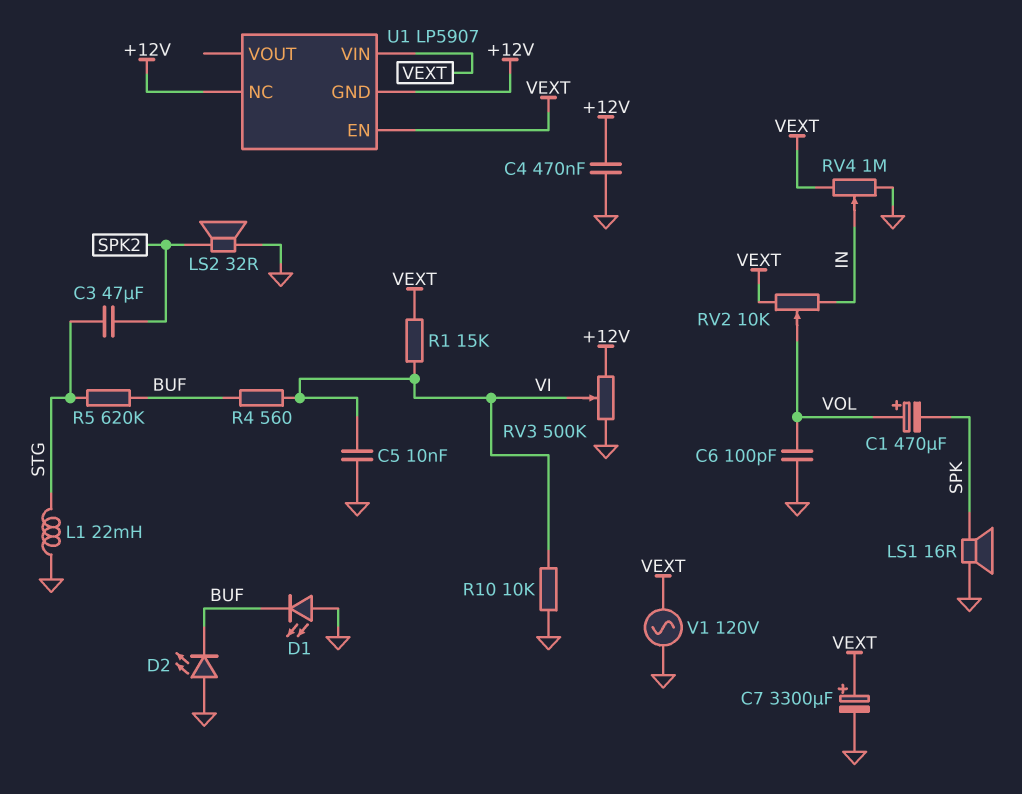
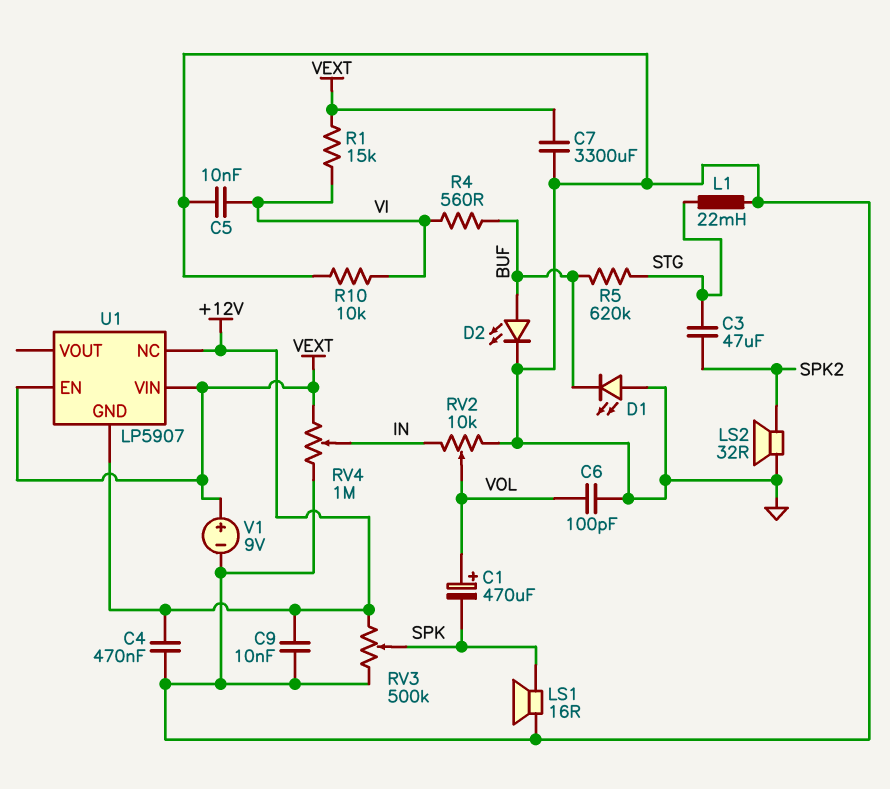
C7: 3300uF (plus VEXT, minus GND) -> 3300uF (GND, VEXT)
C9: none -> 10nF (+12V, GND)
D2: LED (A GND, K BUF) -> LED (A BUF, K GND)
RV2: 10k (IN, VEXT, wiper VOL) -> 10k (GND, IN, wiper VOL)
RV3: 500k (+12V, GND, wiper VI) -> 500k (+12V, GND, wiper SPK)
V1: AC 120V (GND, VEXT) -> 9V (plus VEXT, minus GND)

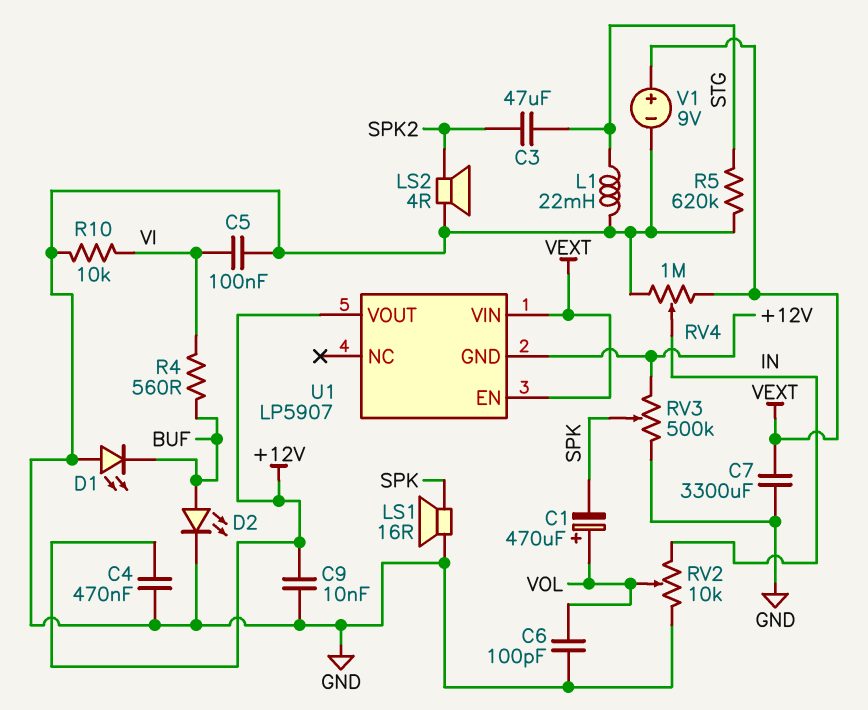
C5: 10nF (GND, VI) -> 100nF (GND, VI)
LS2: speaker 32R (GND, SPK2) -> speaker 4R (GND, SPK2)
R1: 15k (VEXT, VI) -> none
R5: 620k (BUF, STG) -> 620k (GND, STG)
U1 pin NC: +12V -> none
U1 pin VOUT: none -> +12V

